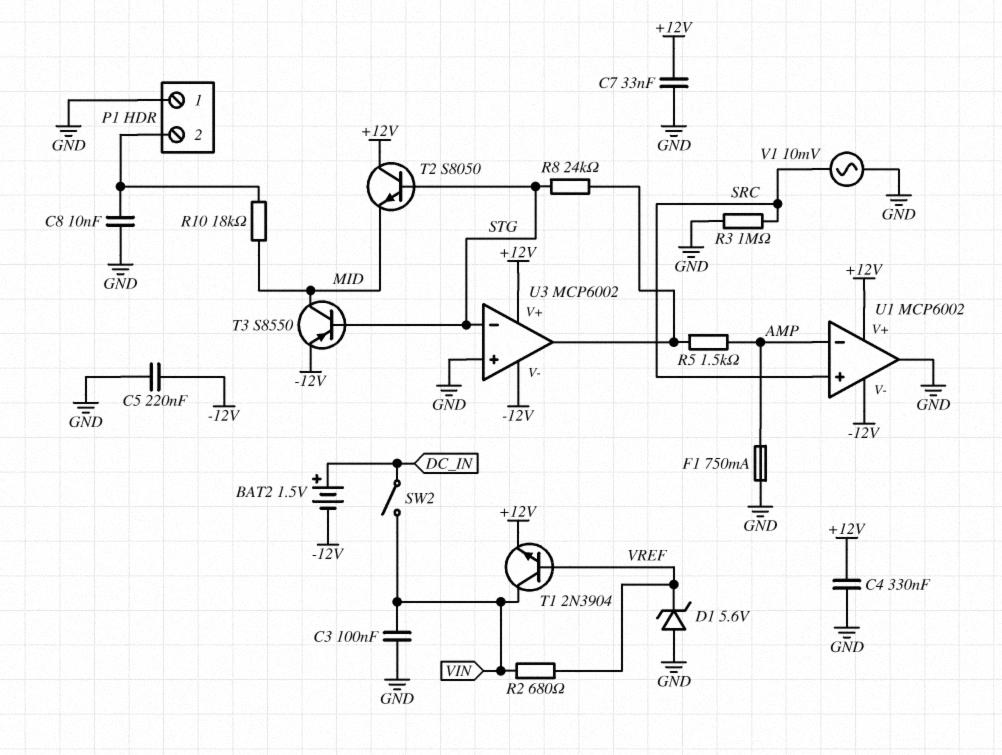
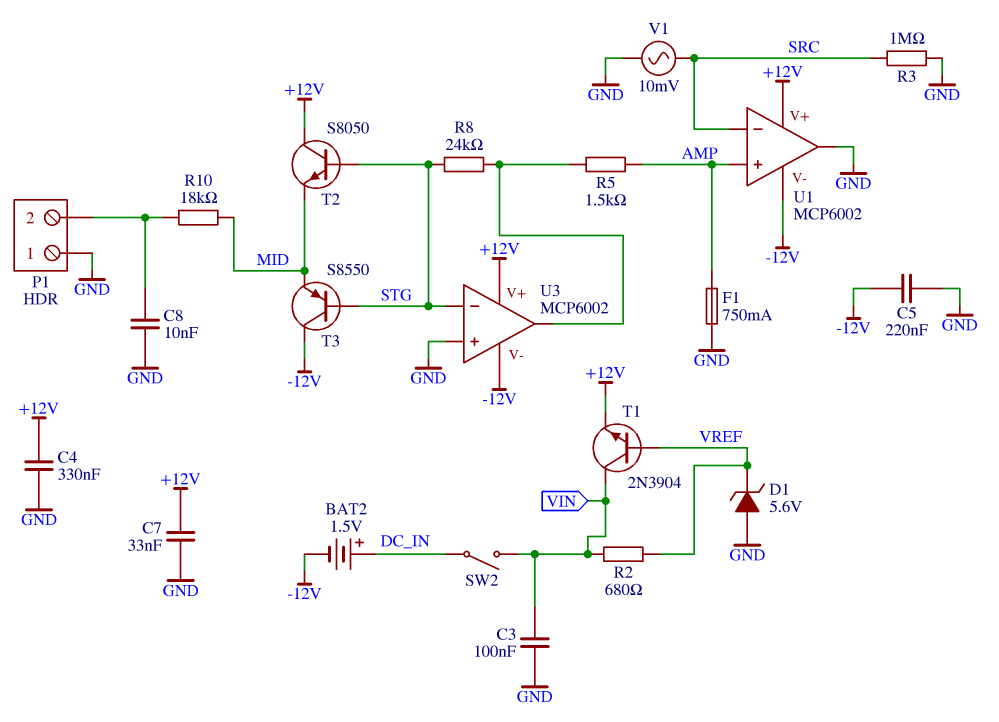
T3: PNP S8550 (B STG, C MID, E -12V) -> PNP S8550 (B STG, C -12V, E MID)
U1 pin in+: SRC -> AMP
U1 pin in-: AMP -> SRC

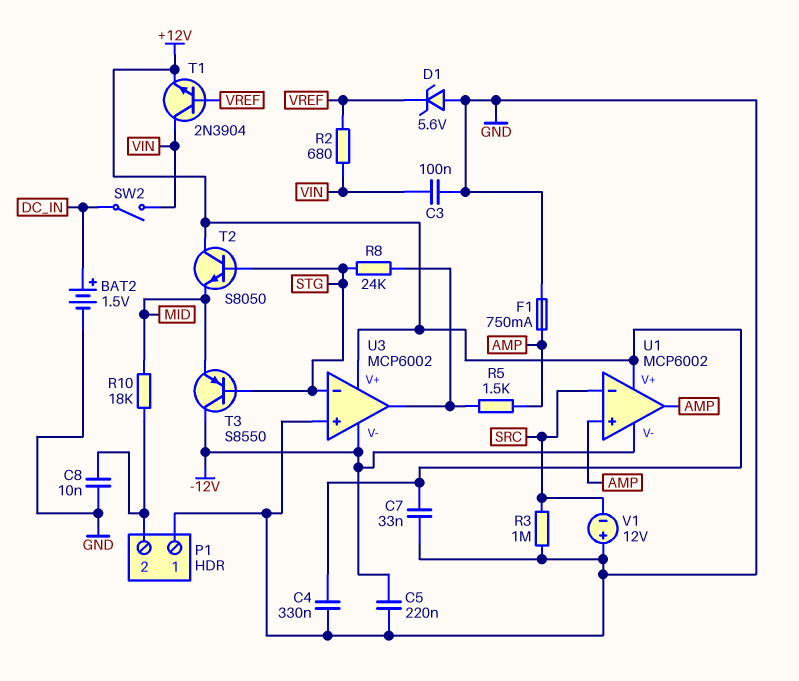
BAT2: 1.5V (plus DC_IN, minus -12V) -> 1.5V (plus DC_IN, minus GND)
U1 pin out: GND -> AMP
V1: AC 10mV (GND, SRC) -> 12V (plus GND, minus SRC)

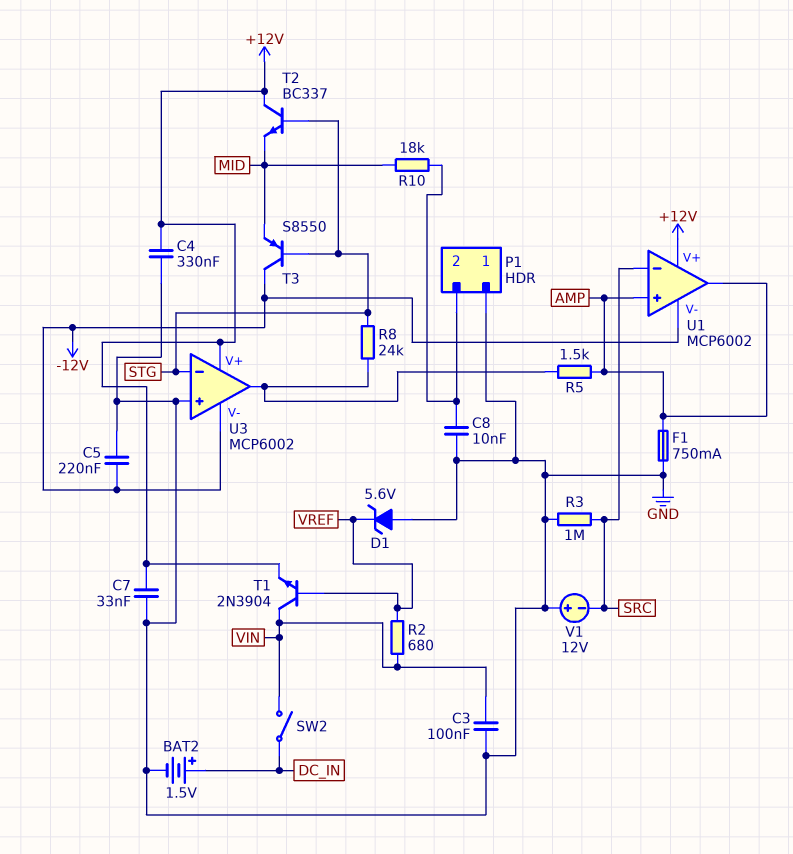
T2: NPN S8050 (B STG, C +12V, E MID) -> NPN BC337 (B STG, C +12V, E MID)

